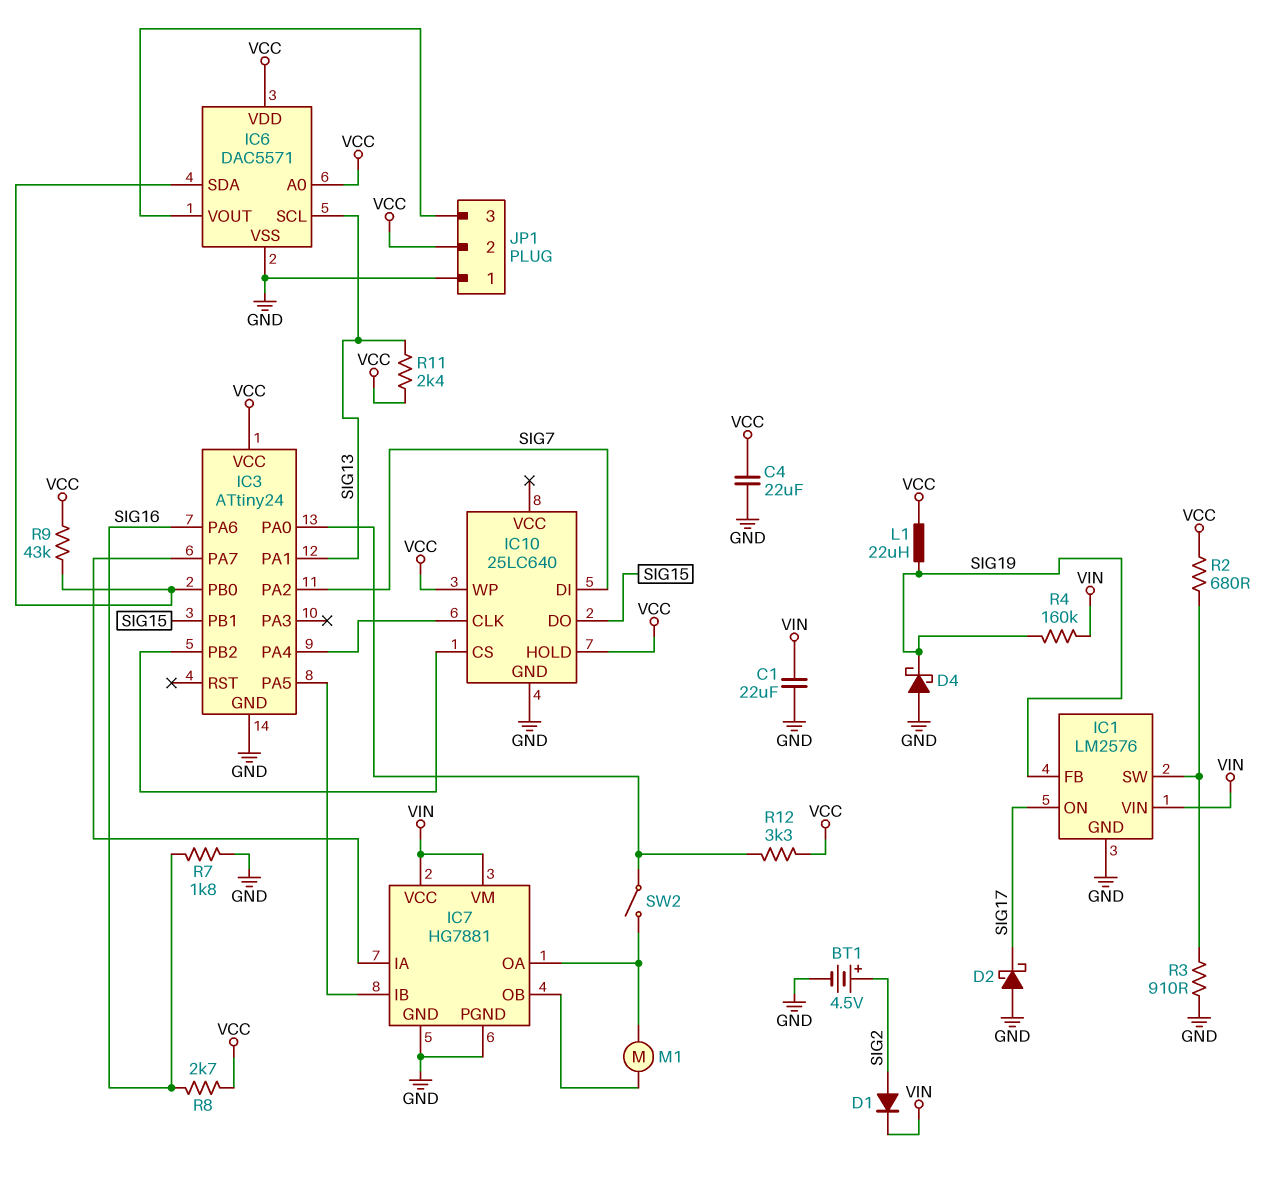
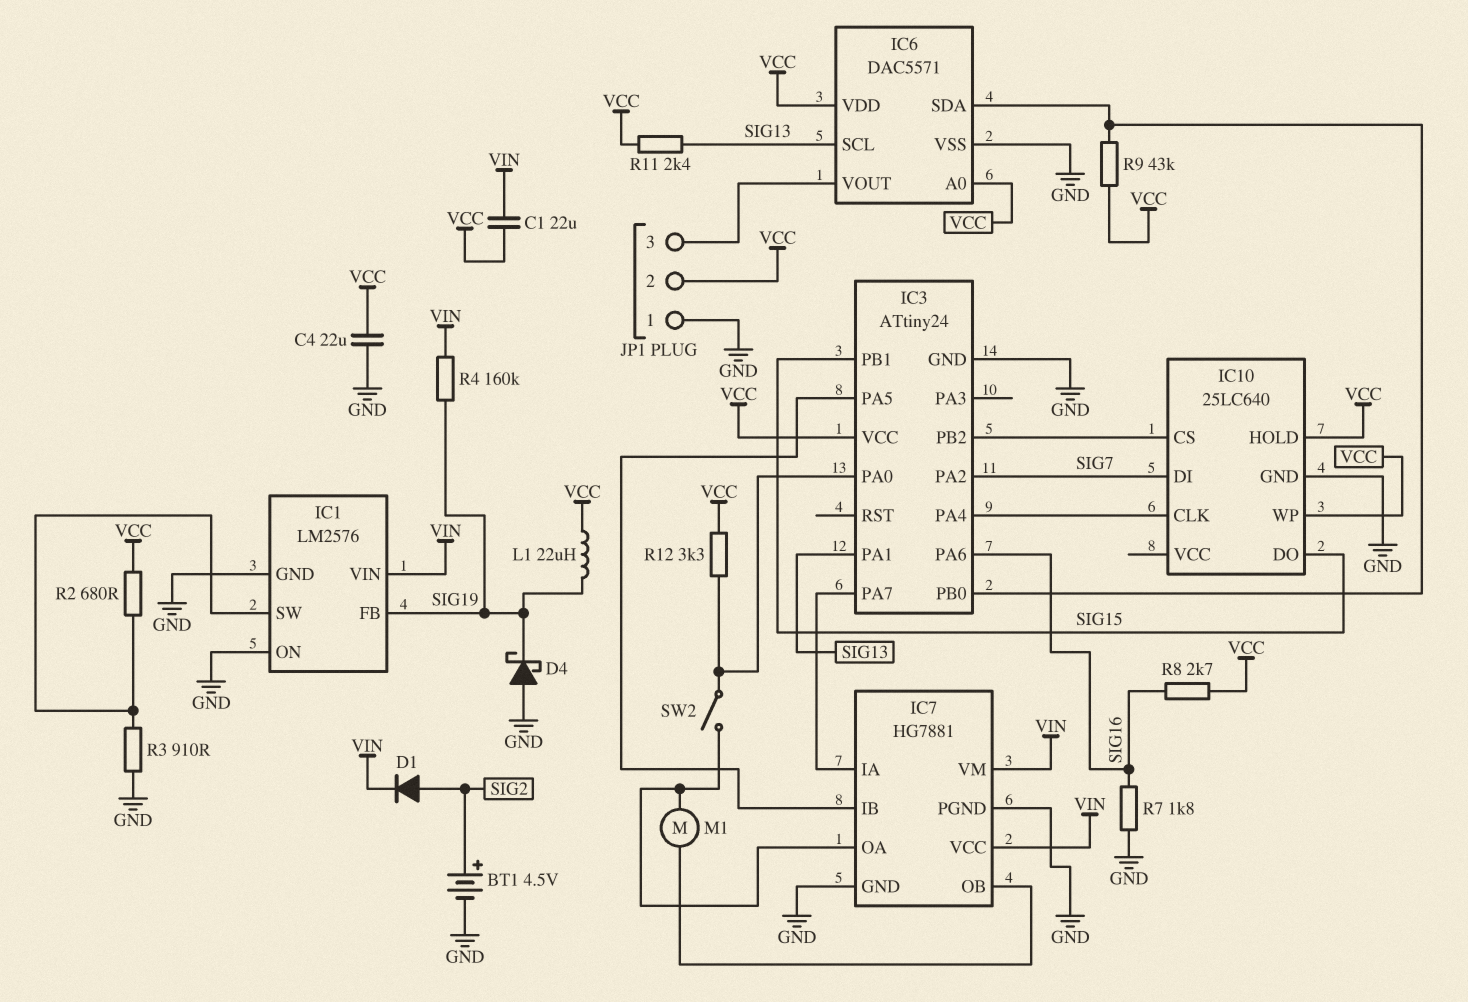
C1: 22uF (GND, VIN) -> 22uF (VCC, VIN)
D2: schottky (A GND, K SIG17) -> none
IC1 pin ON: SIG17 -> GND

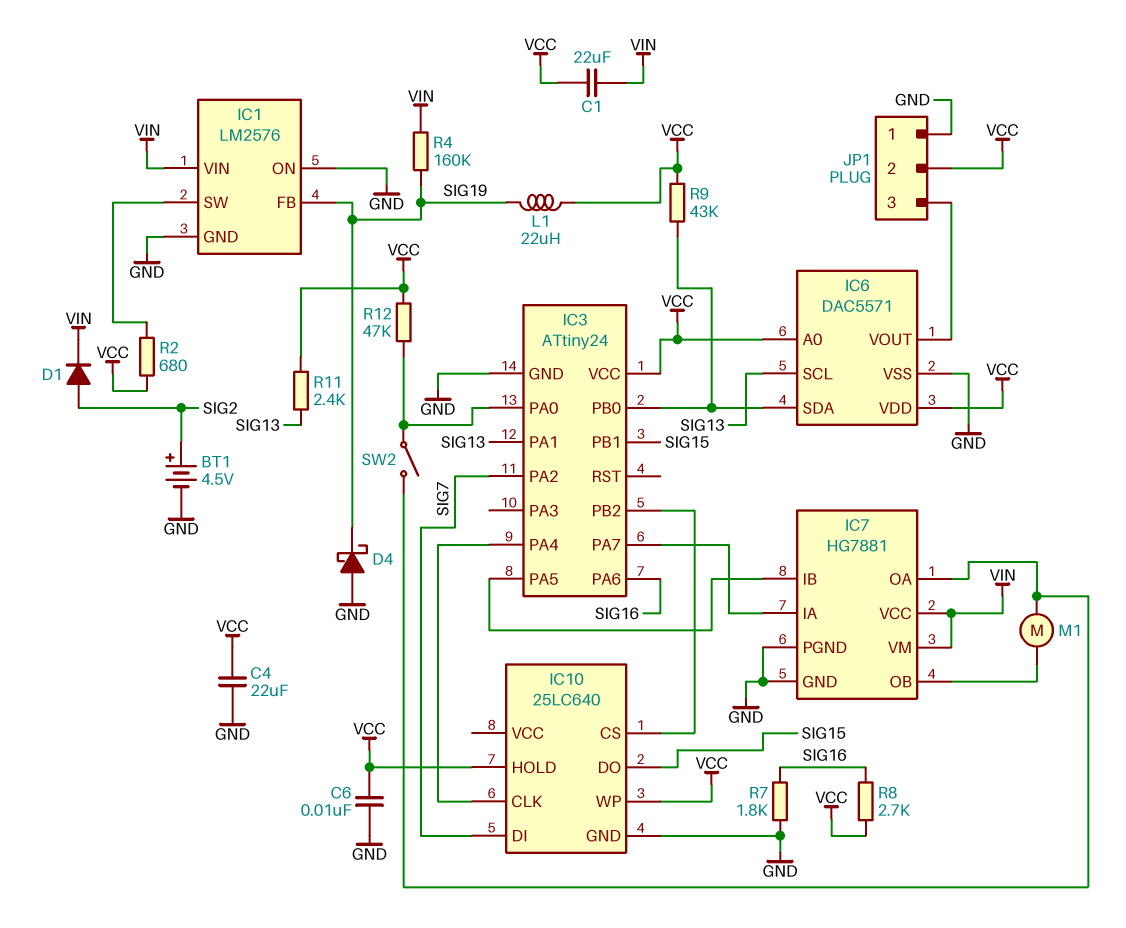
C6: none -> 10nF (GND, VCC)
R3: 910 (GND, IC1/SW) -> none
R12: 3.3k (IC3/PA0, VCC) -> 47k (IC3/PA0, VCC)

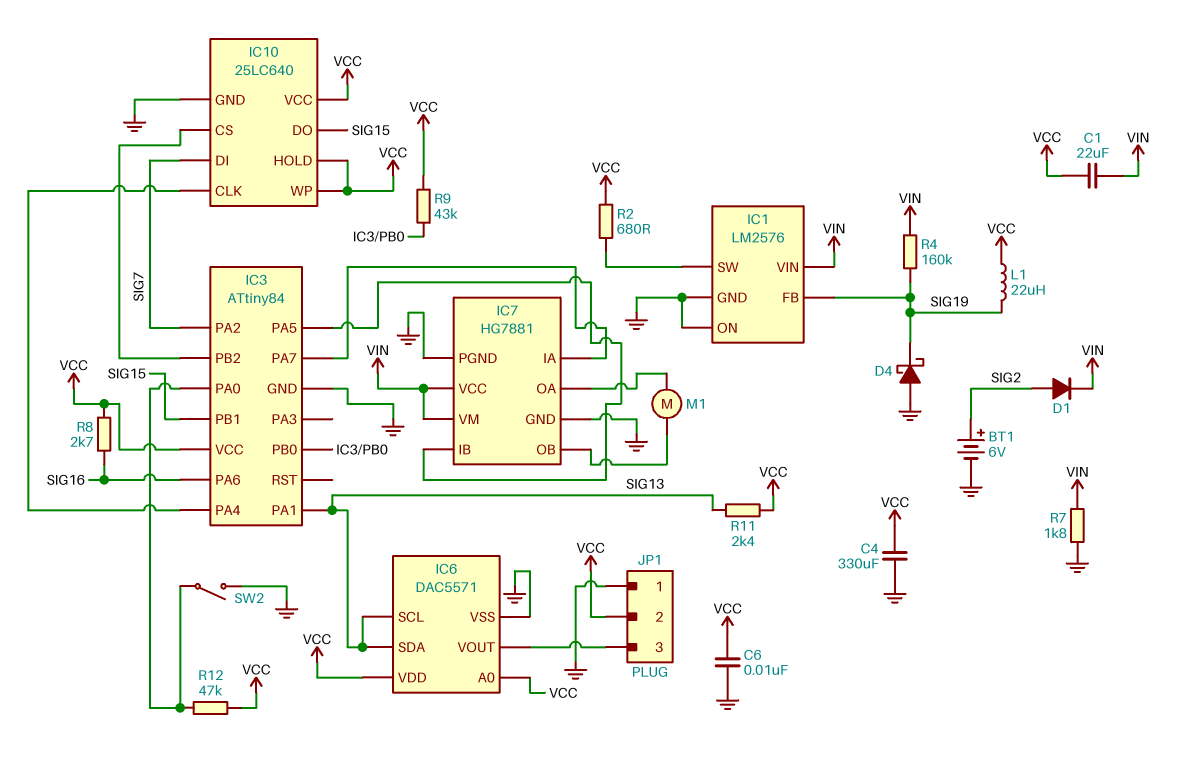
BT1: 4.5V (plus SIG2, minus GND) -> 6V (plus SIG2, minus GND)
C4: 22uF (GND, VCC) -> 330uF (GND, VCC)
IC3: ATtiny24 -> ATtiny84
IC6 pin SDA: IC3/PB0 -> SIG13
IC10 pin VCC: none -> VCC
R7: 1.8k (GND, SIG16) -> 1.8k (GND, VIN)
SW2: switch (IC3/PA0, IC7/OA) -> switch (GND, IC3/PA0)

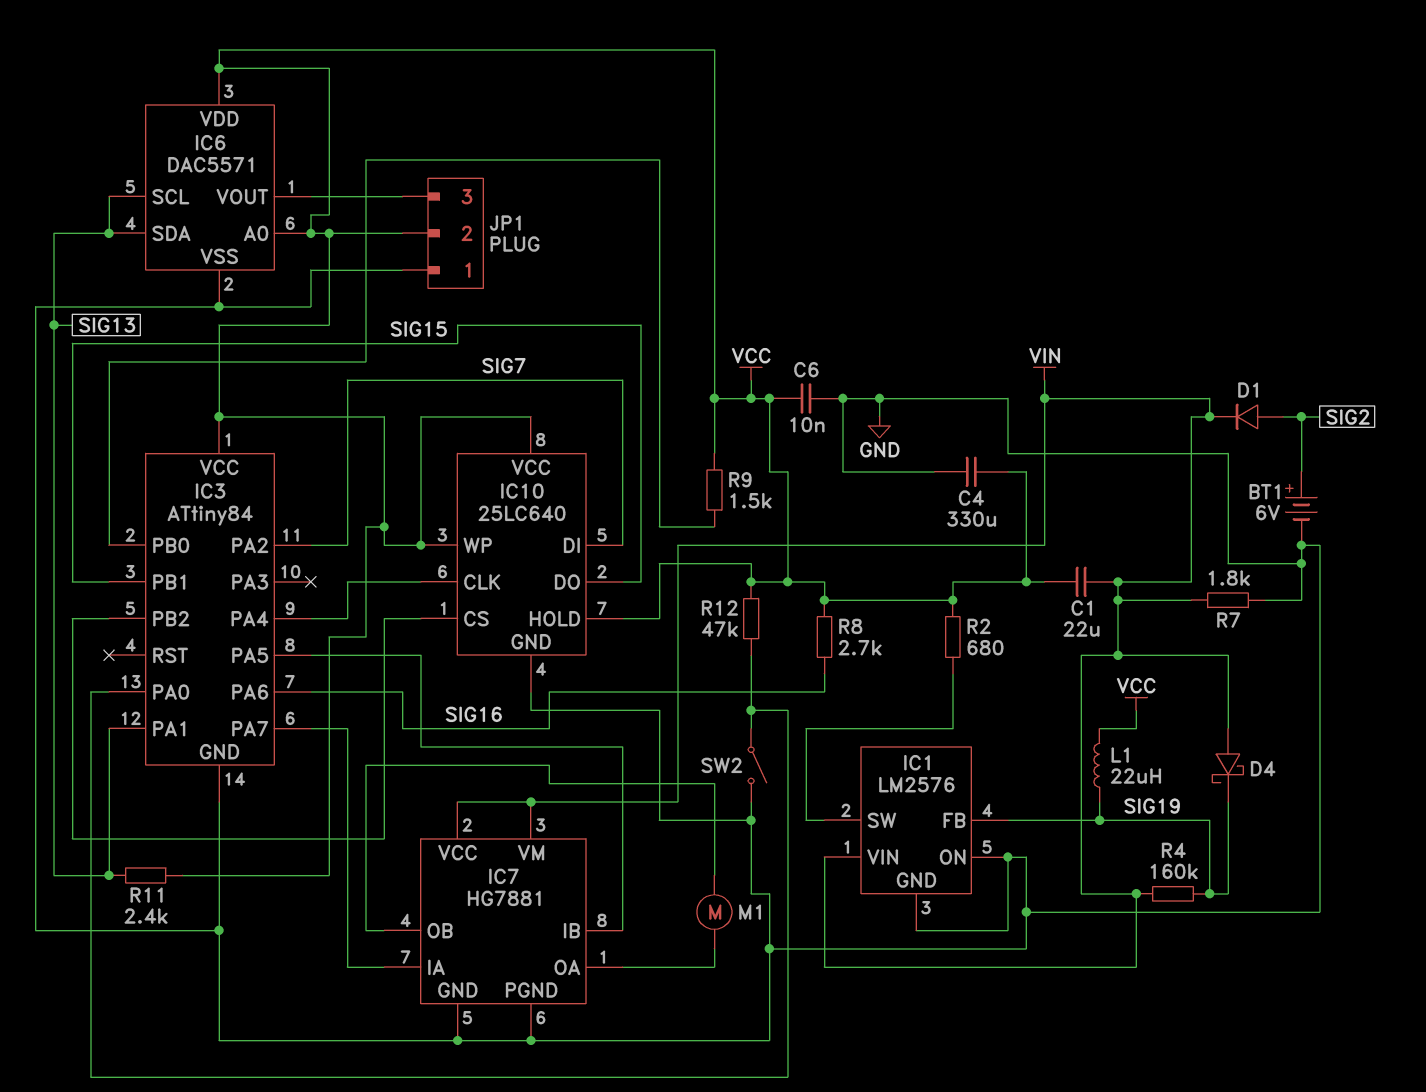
D4: schottky (A GND, K SIG19) -> schottky (A VIN, K SIG19)
R9: 43k (IC3/PB0, VCC) -> 1.5k (IC3/PB0, VCC)

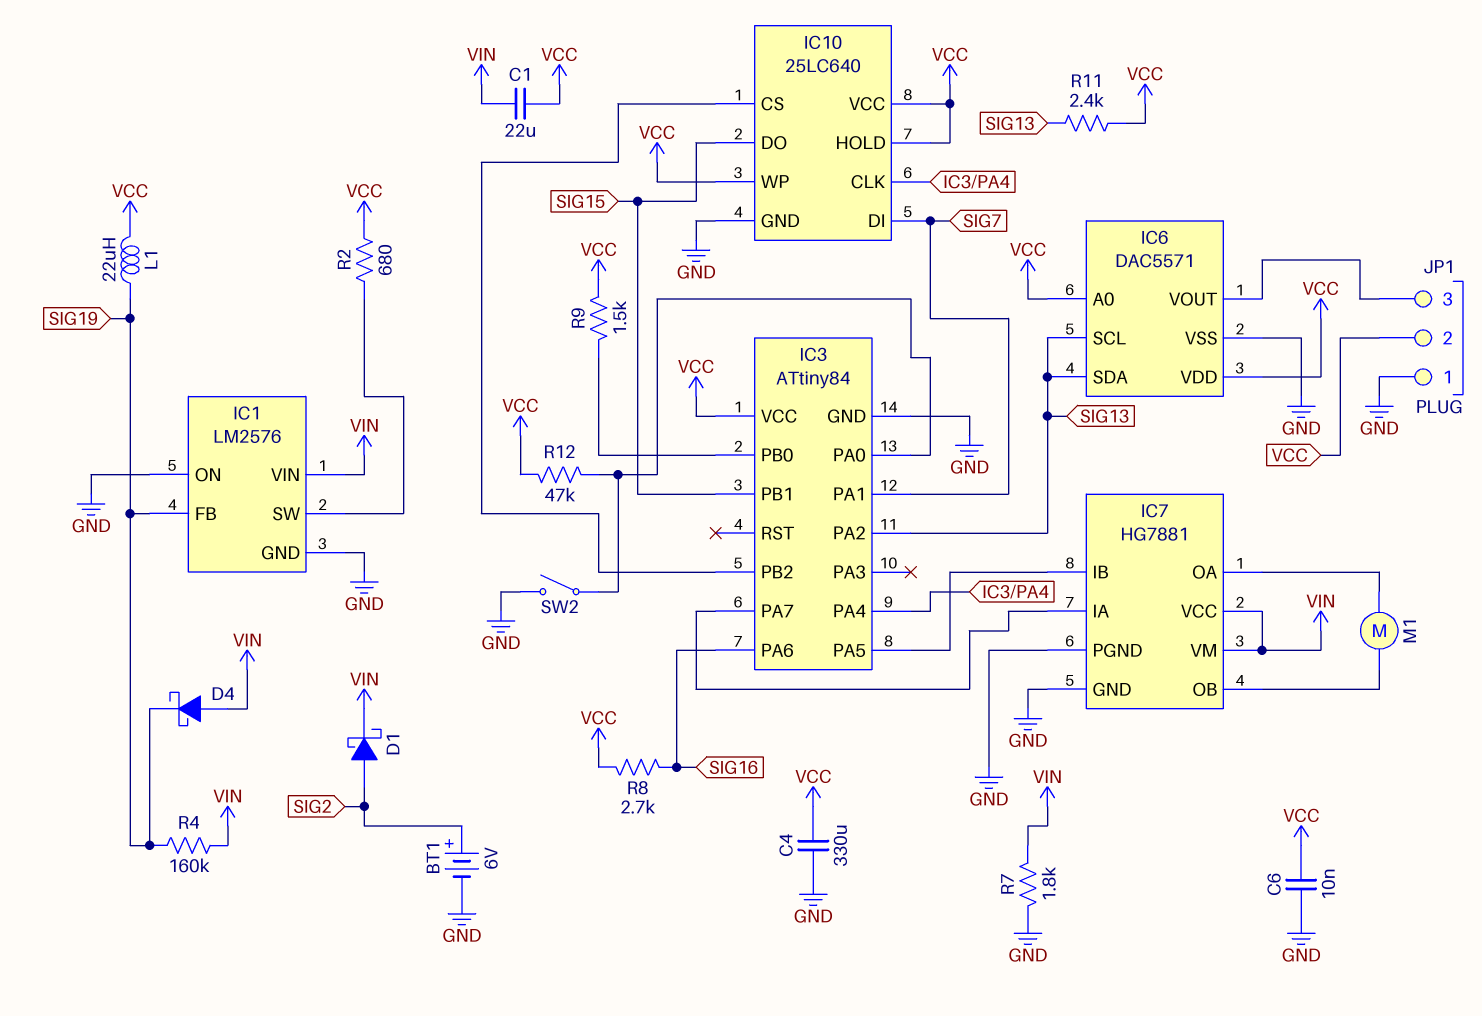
D1: diode (A SIG2, K VIN) -> schottky (A SIG2, K VIN)
IC3 pin PA1: SIG13 -> SIG7
IC3 pin PA2: SIG7 -> SIG13

